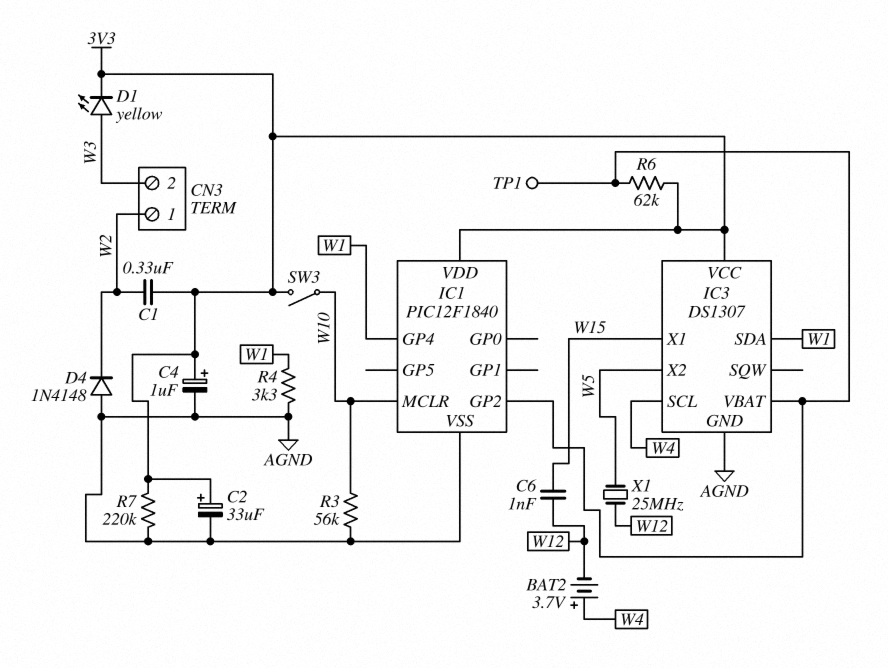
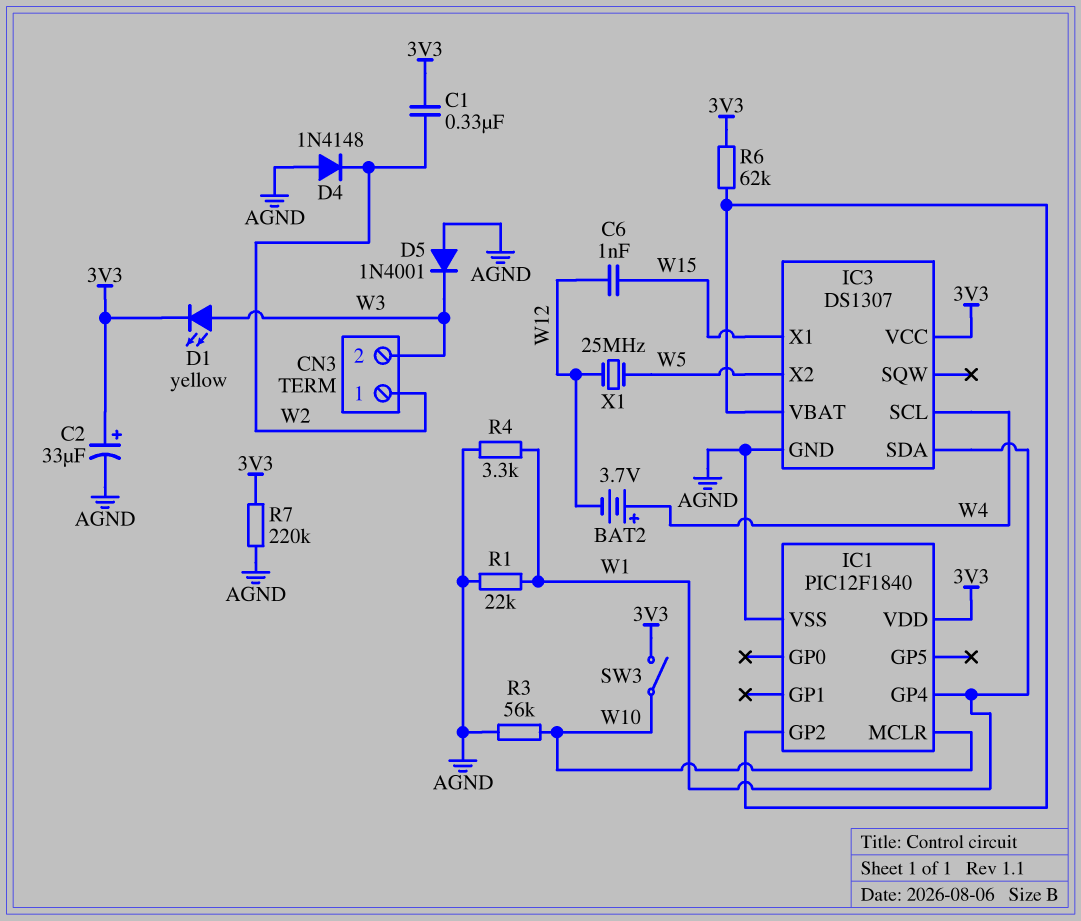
C4: 1uF (plus 3V3, minus AGND) -> none
D5: none -> diode 1N4001 (A AGND, K W3)
R1: none -> 22k (AGND, W1)
TP1: test point (IC1/GP2) -> none

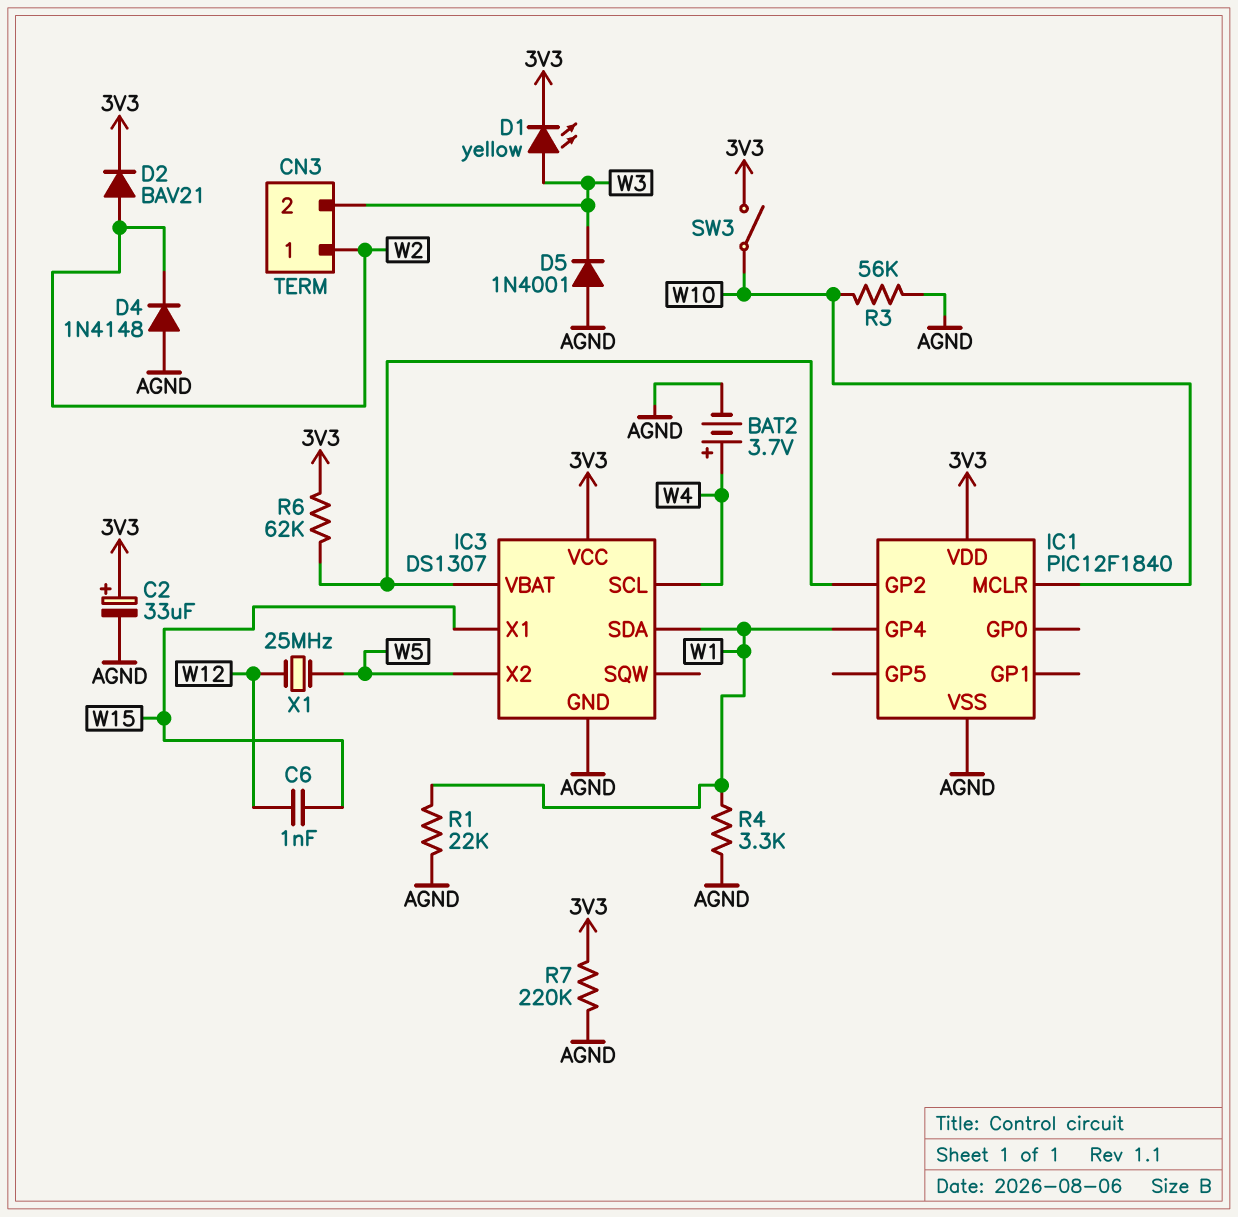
BAT2: 3.7V (plus W4, minus W12) -> 3.7V (plus W4, minus AGND)
C1: 330nF (3V3, W2) -> none
D2: none -> diode BAV21 (A W2, K 3V3)

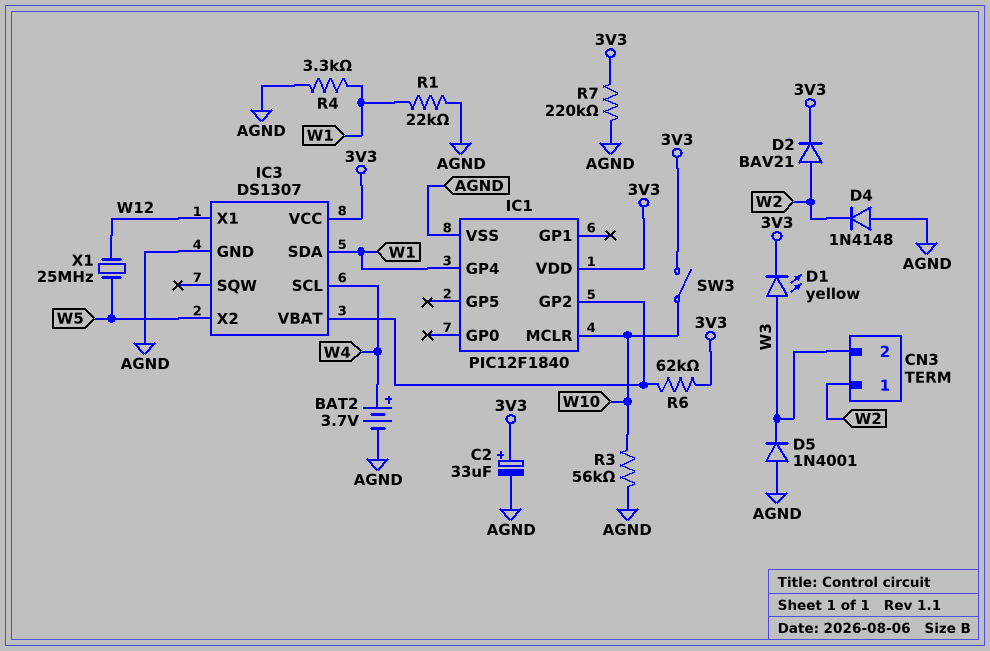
C6: 1nF (W12, W15) -> none
IC3 pin X1: W15 -> W12

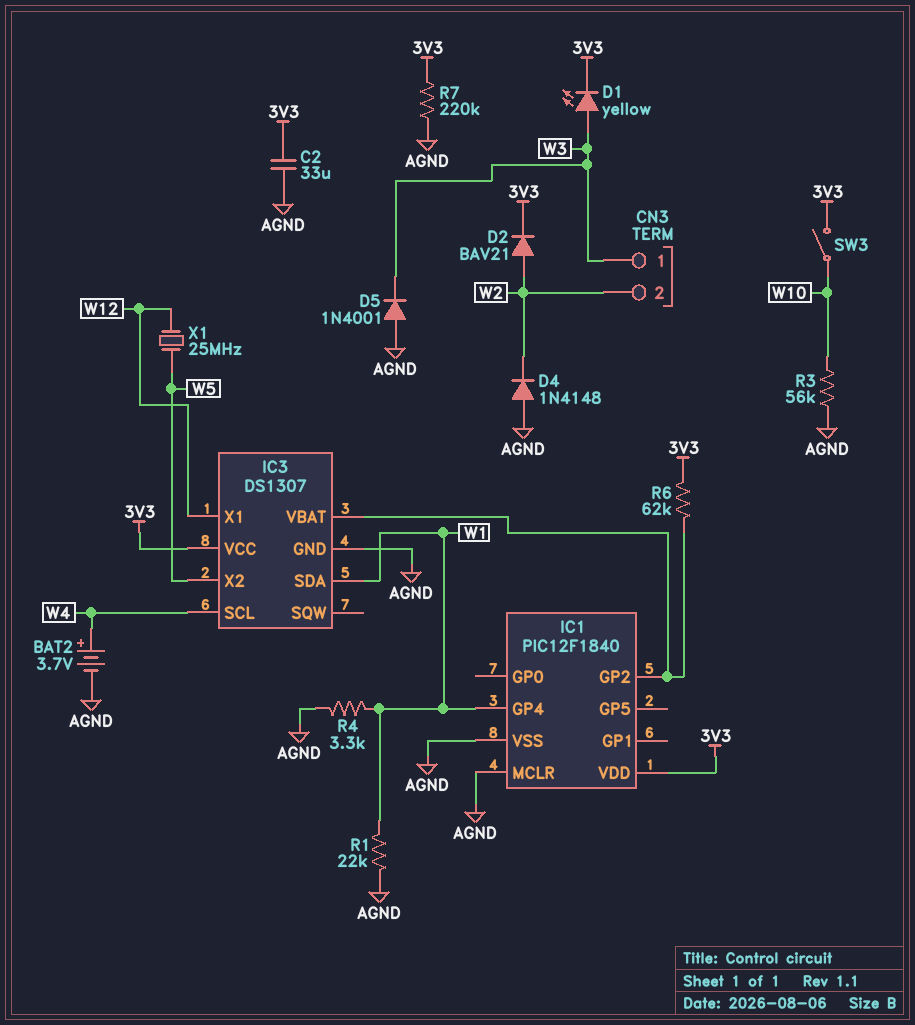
C2: 33uF (plus 3V3, minus AGND) -> 33uF (3V3, AGND)
CN3 pin 1: W2 -> W3
CN3 pin 2: W3 -> W2
IC1 pin MCLR: W10 -> AGND

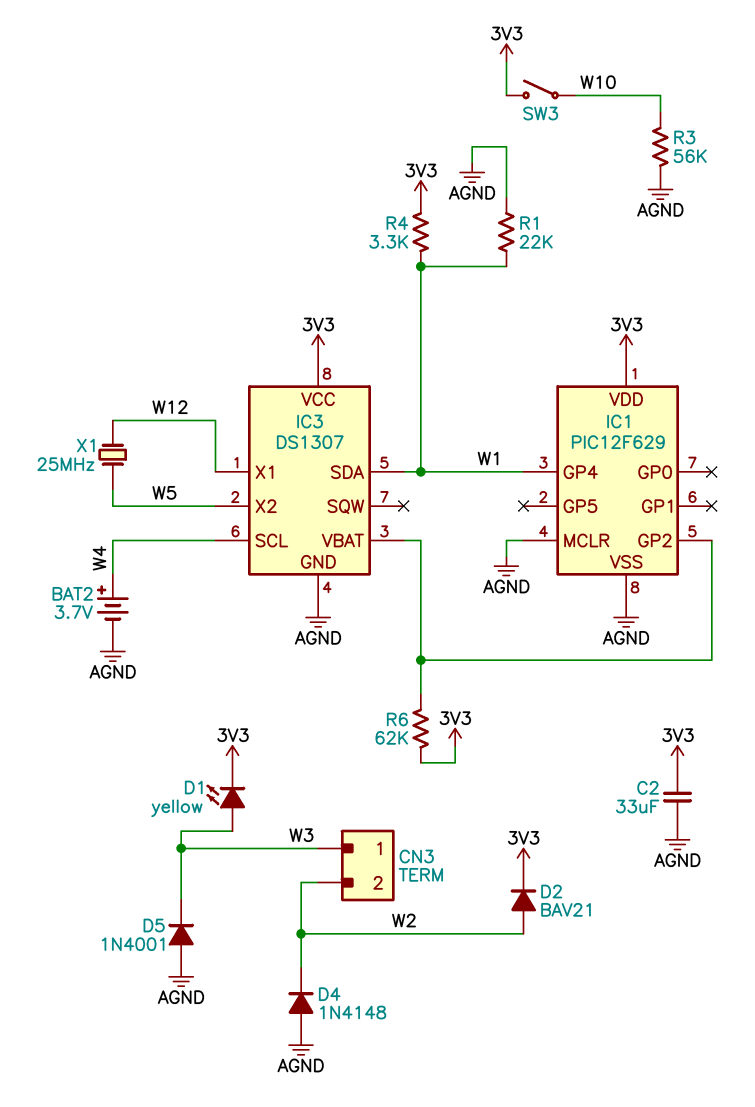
IC1: PIC12F1840 -> PIC12F629
R4: 3.3k (AGND, W1) -> 3.3k (3V3, W1)
R7: 220k (3V3, AGND) -> none

